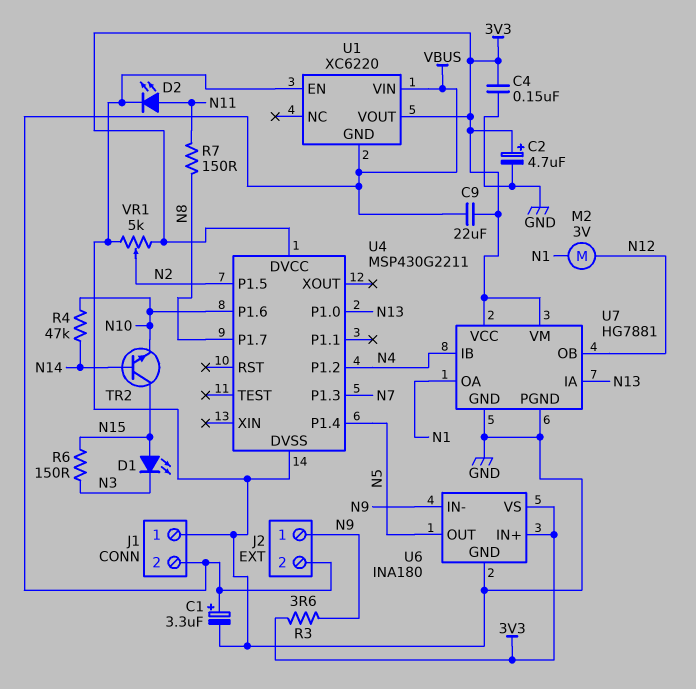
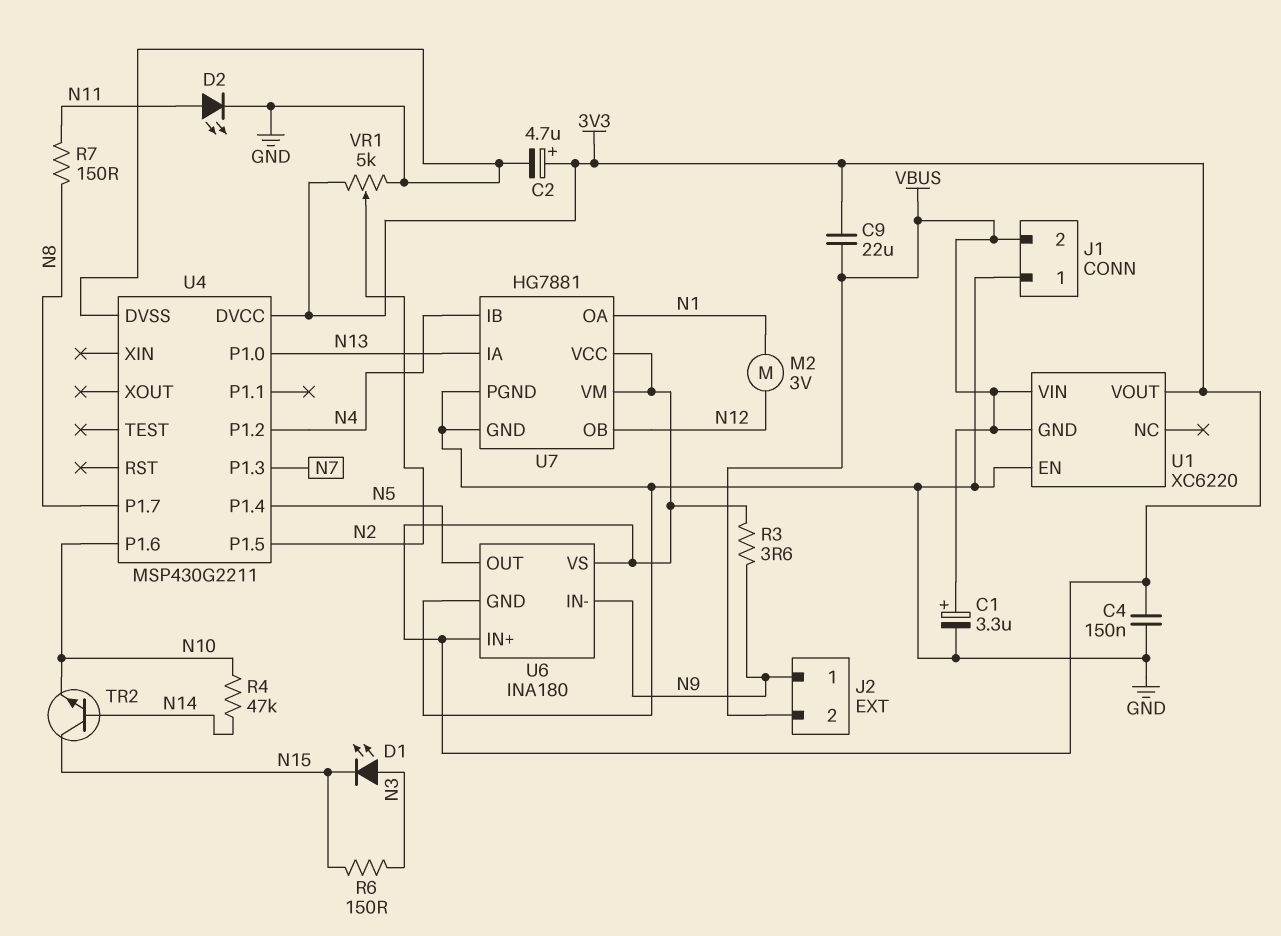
D1: LED (A N15, K N3) -> LED (A N3, K N15)

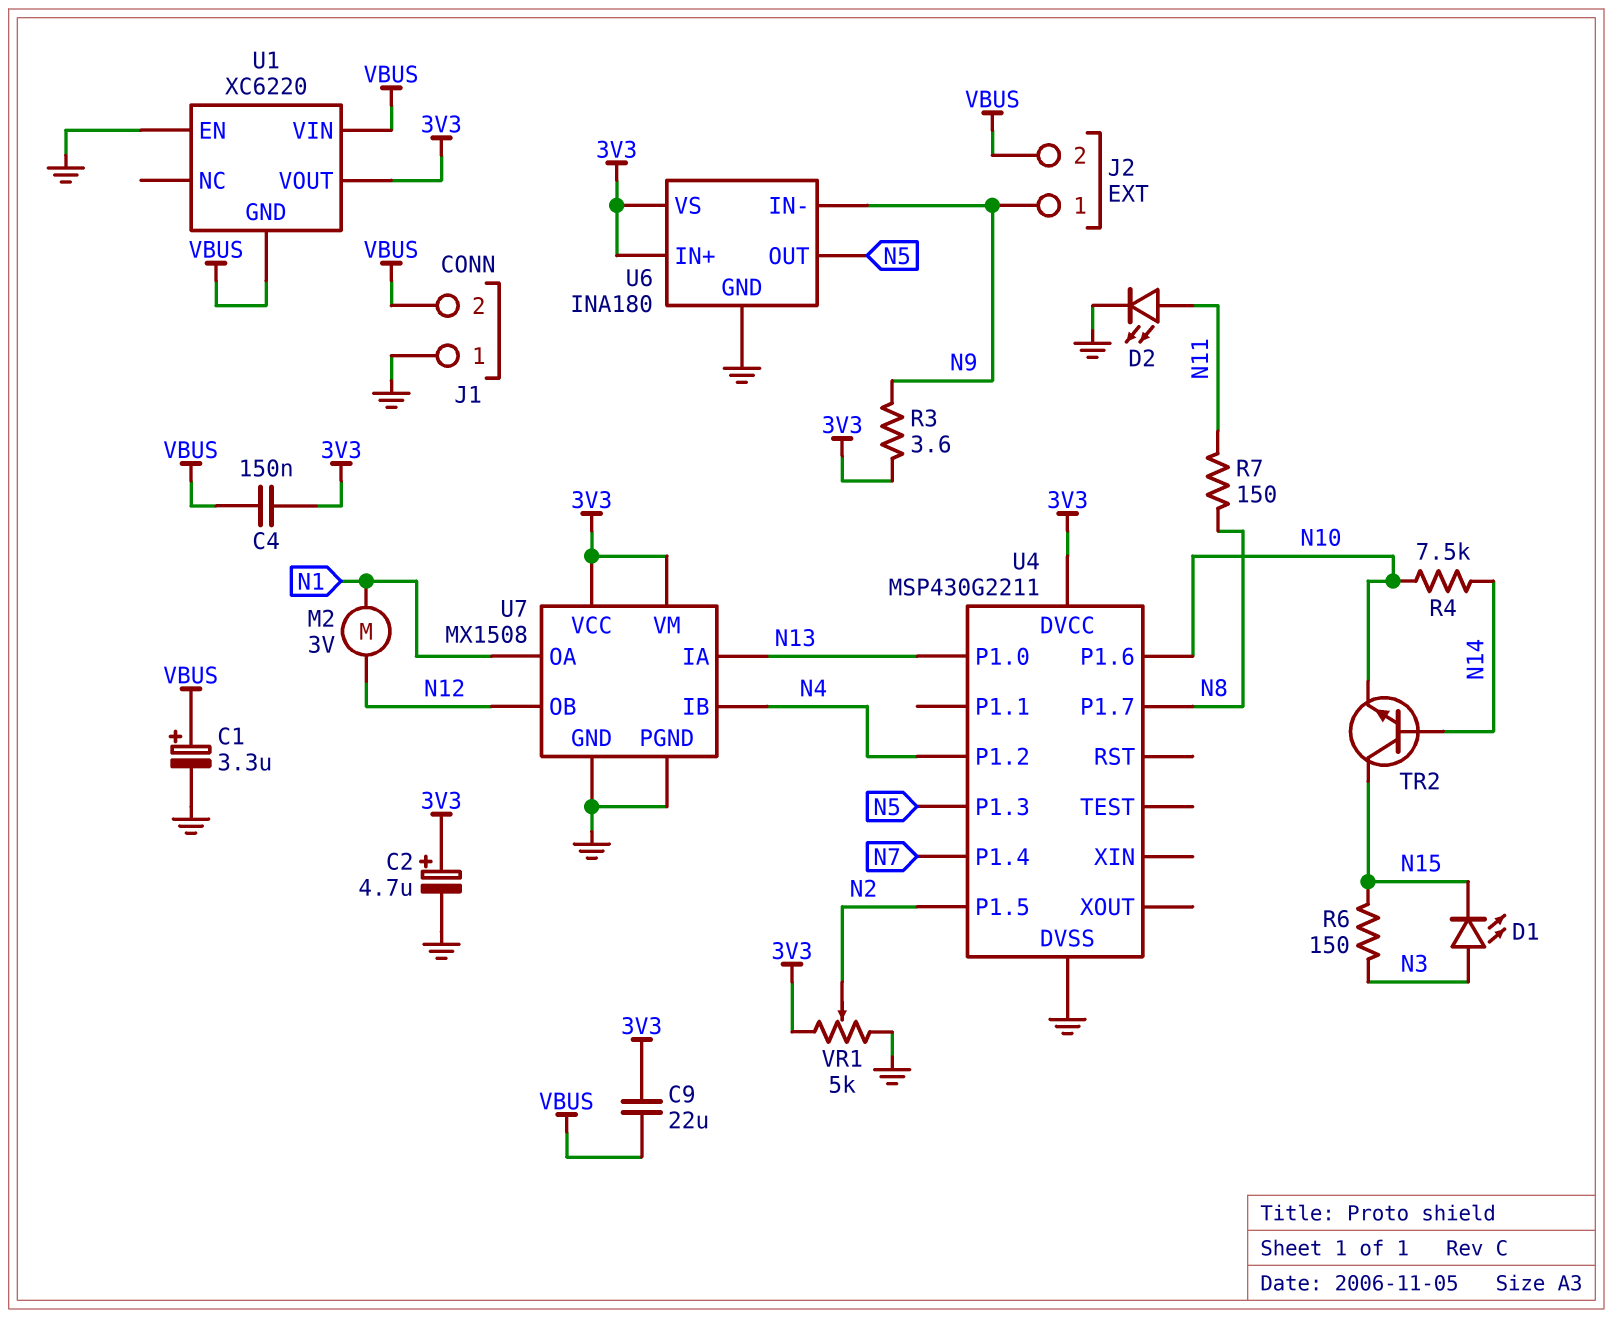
C4: 150nF (3V3, GND) -> 150nF (3V3, VBUS)
R4: 47k (N10, N14) -> 7.5k (N10, N14)
U4 pin P1.3: N7 -> N5
U4 pin P1.4: N5 -> N7
U7: HG7881 -> MX1508

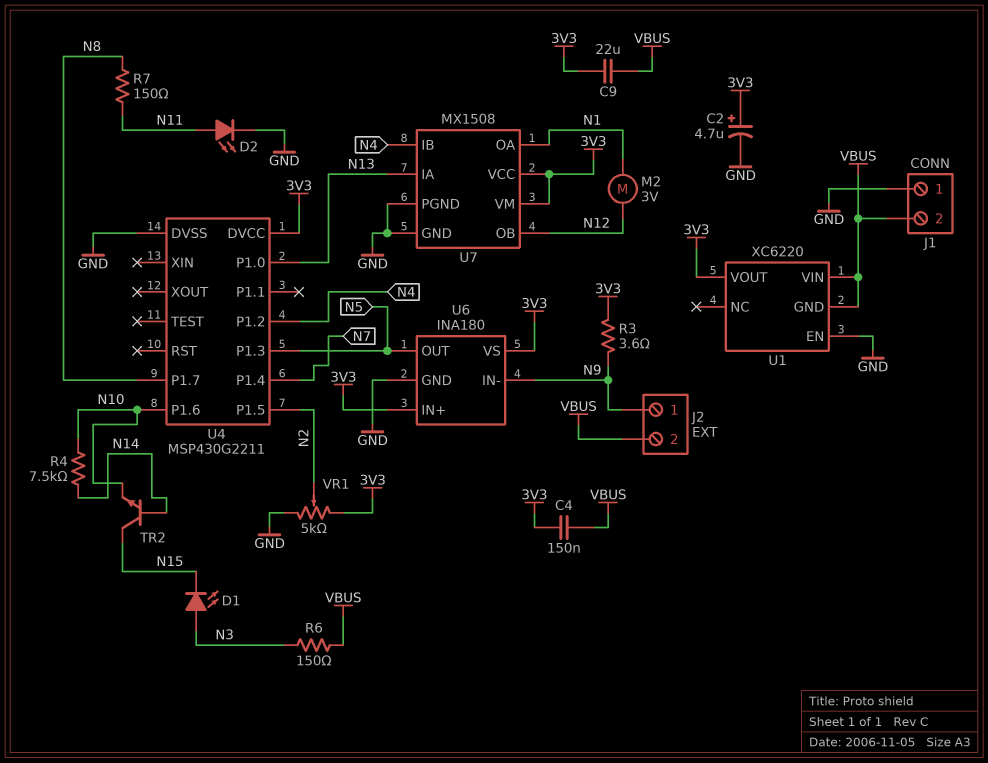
C1: 3.3uF (plus VBUS, minus GND) -> none
R6: 150 (N3, N15) -> 150 (N3, VBUS)

